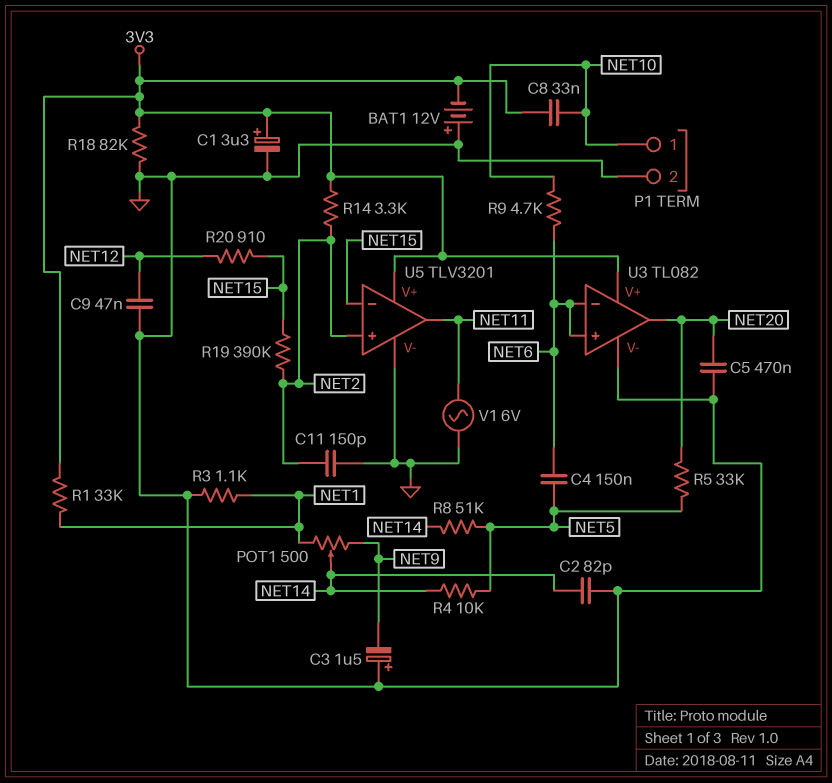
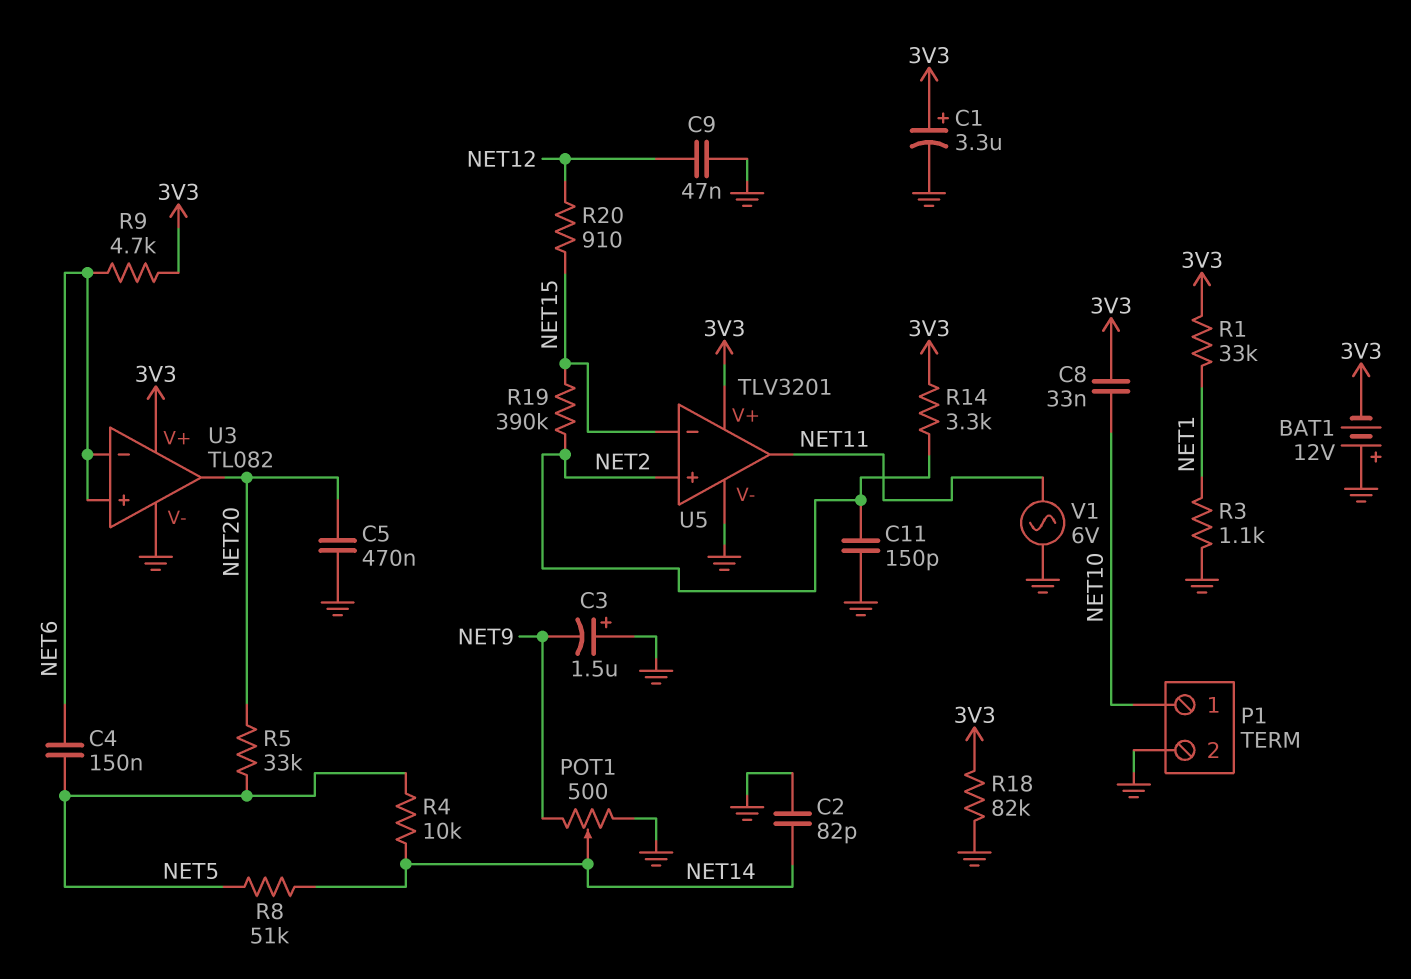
POT1: 500 (NET1, NET9, wiper NET14) -> 500 (GND, NET9, wiper NET14)
R9: 4.7k (NET6, NET10) -> 4.7k (3V3, NET6)

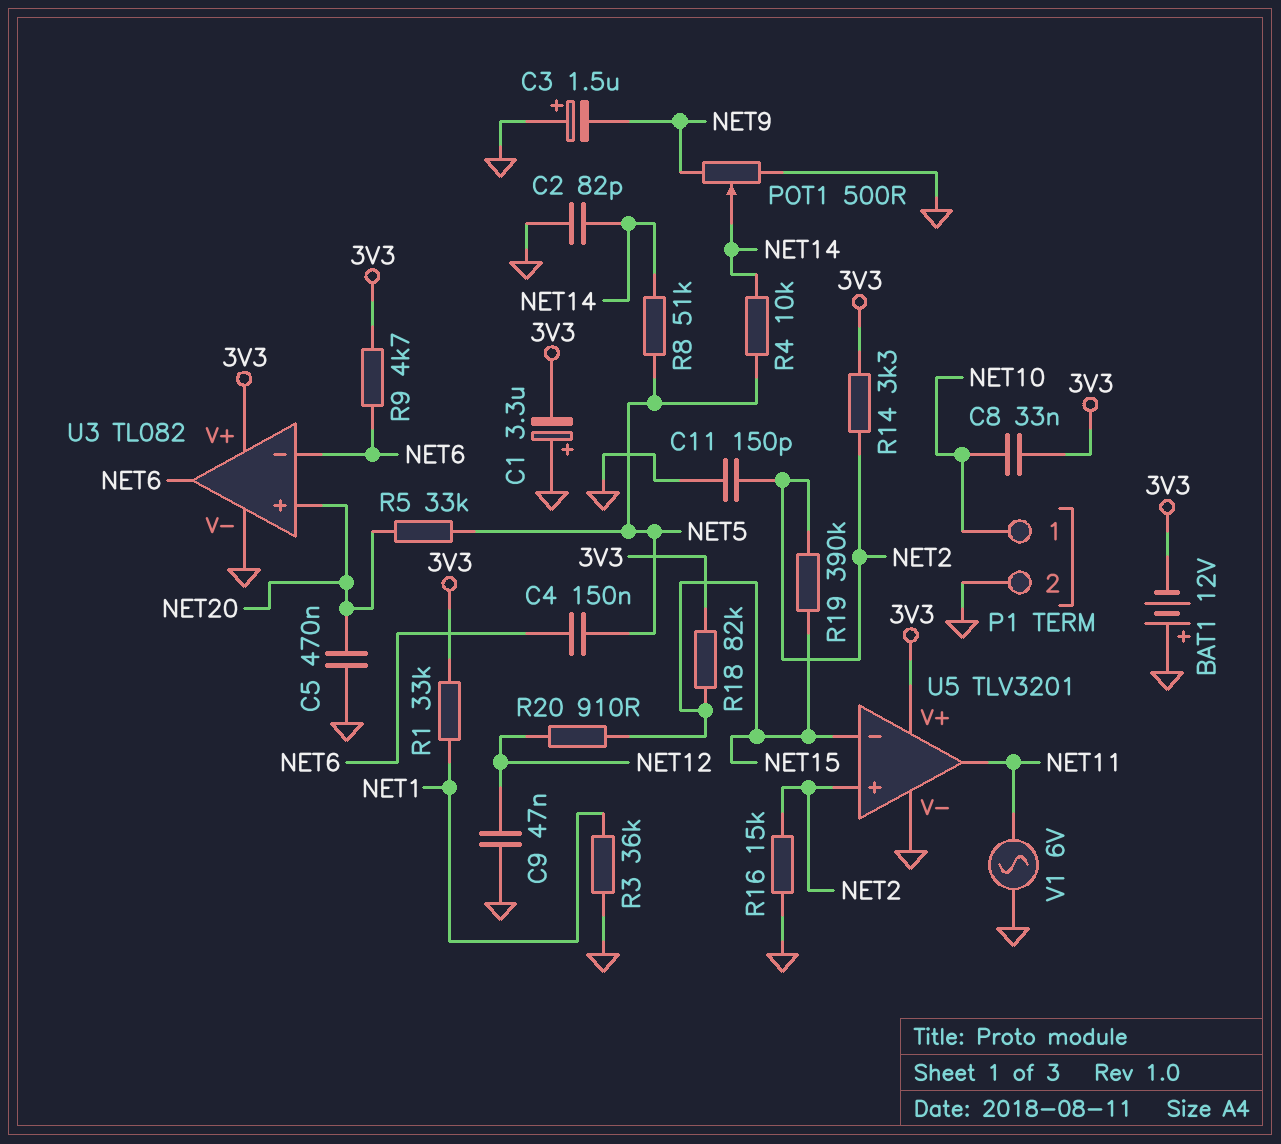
C1: 3.3uF (plus 3V3, minus GND) -> 3.3uF (plus GND, minus 3V3)
R3: 1.1k (GND, NET1) -> 36k (GND, NET1)
R16: none -> 15k (GND, NET2)
R18: 82k (3V3, GND) -> 82k (3V3, NET15)
U3 pin in+: NET6 -> NET20
U3 pin out: NET20 -> NET6

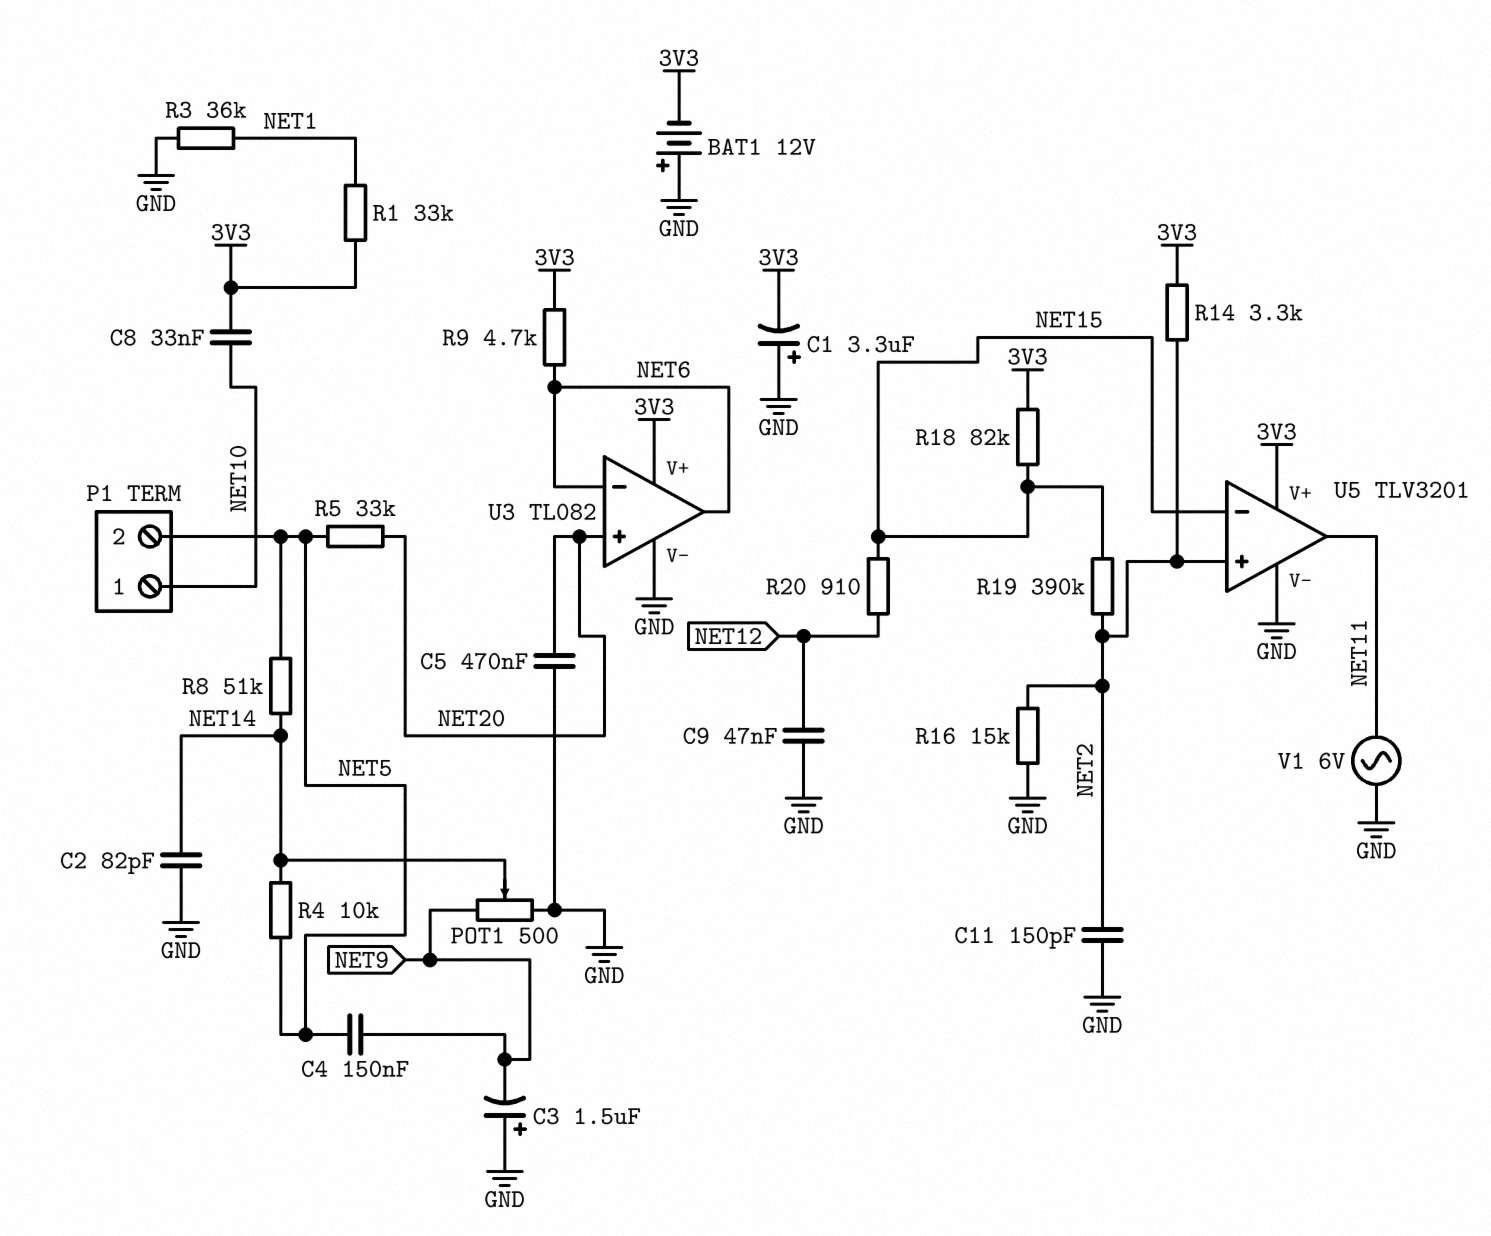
C4: 150nF (NET5, NET6) -> 150nF (NET5, NET9)
P1 pin 2: GND -> NET5

